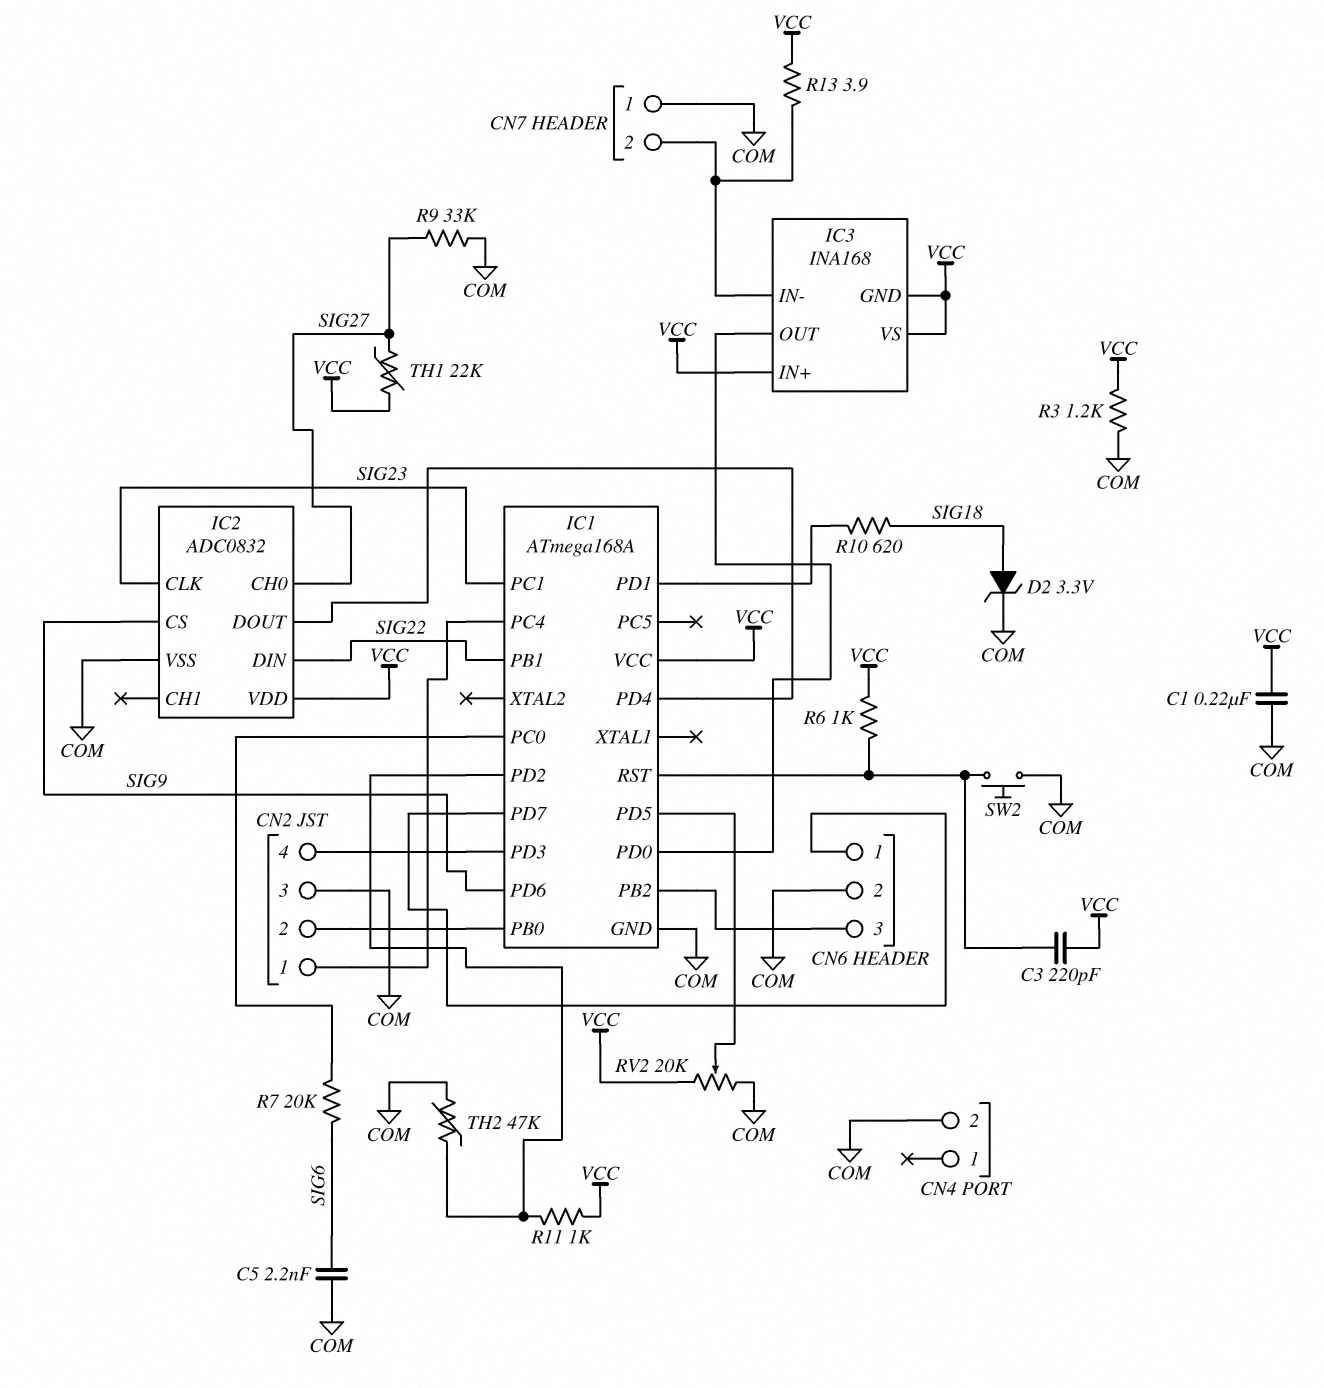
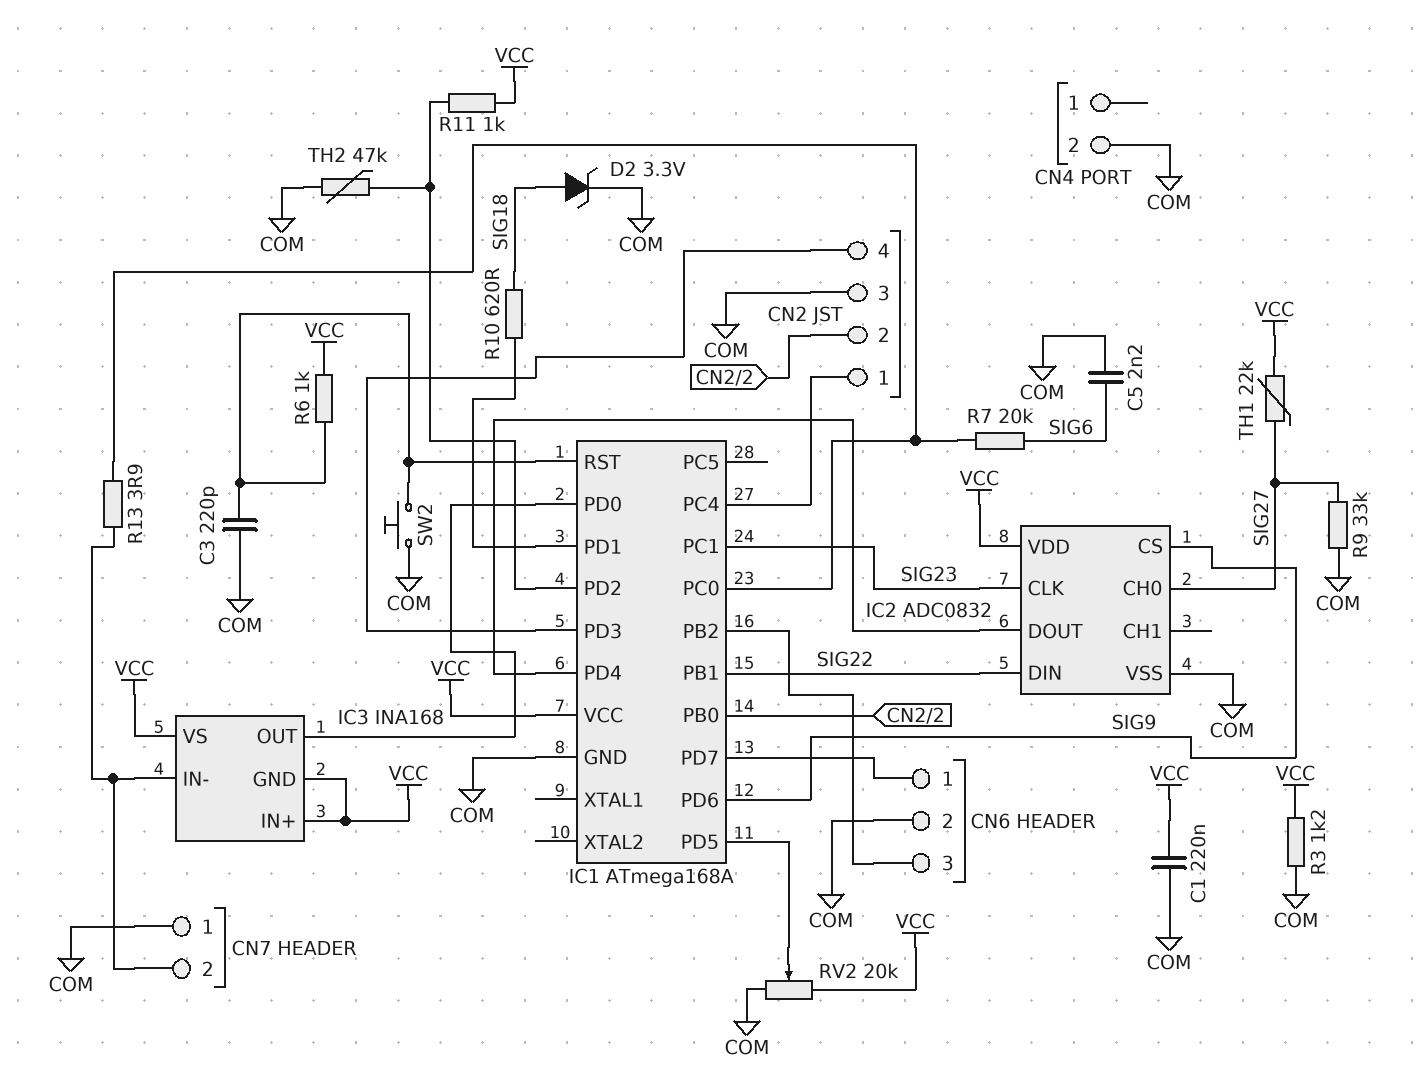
C3: 220pF (IC1/RST, VCC) -> 220pF (COM, IC1/RST)
R13: 3.9 (CN7/2, VCC) -> 3.9 (CN7/2, IC1/PC0)

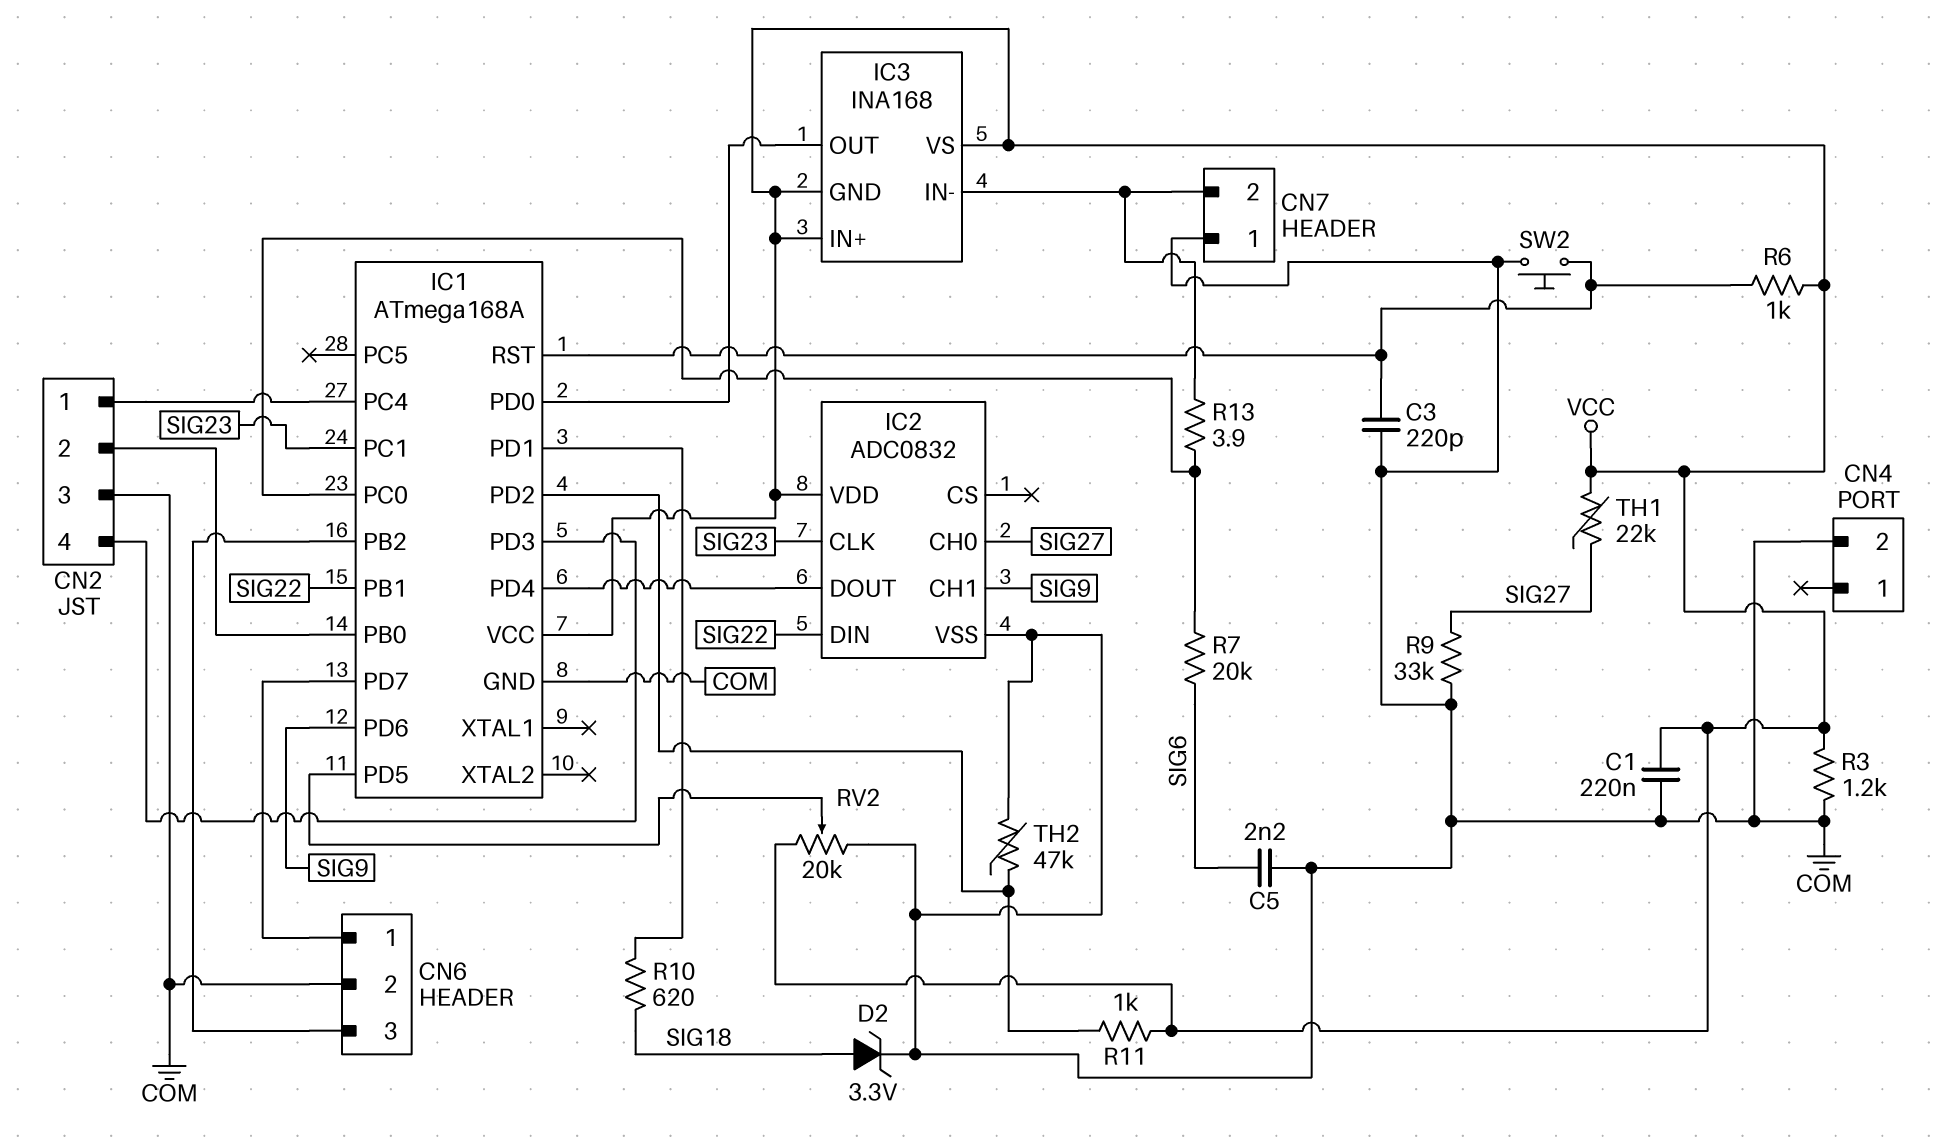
IC2 pin CH1: none -> SIG9
IC2 pin CS: SIG9 -> none

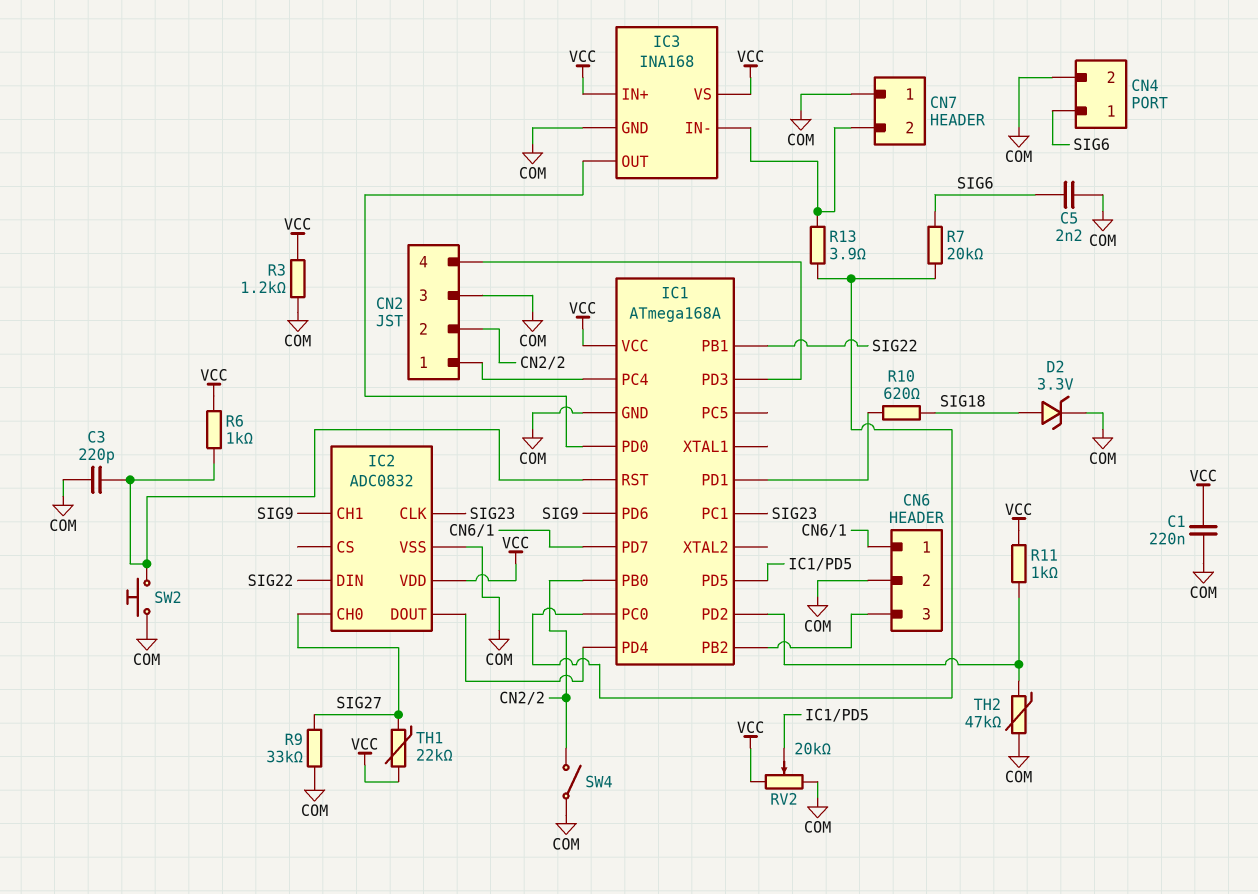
CN4 pin 1: none -> SIG6
IC3 pin GND: VCC -> COM
SW4: none -> switch (CN2/2, COM)

